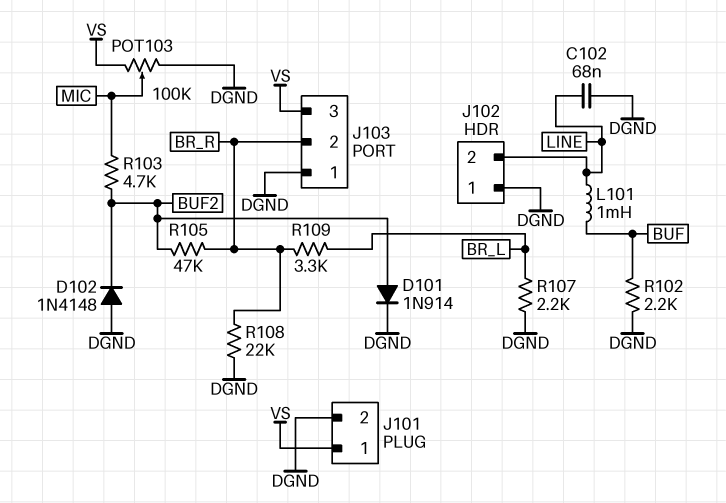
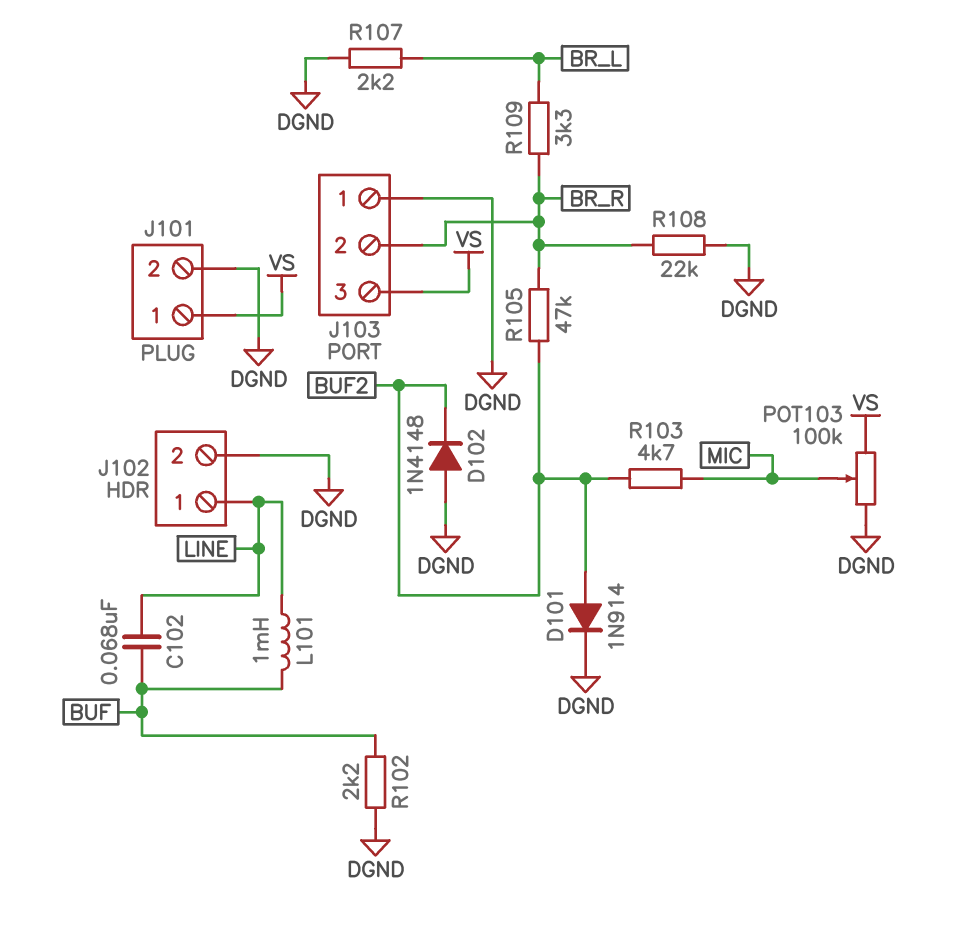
C102: 68nF (DGND, LINE) -> 68nF (BUF, LINE)
J102 pin 1: DGND -> LINE
J102 pin 2: LINE -> DGND

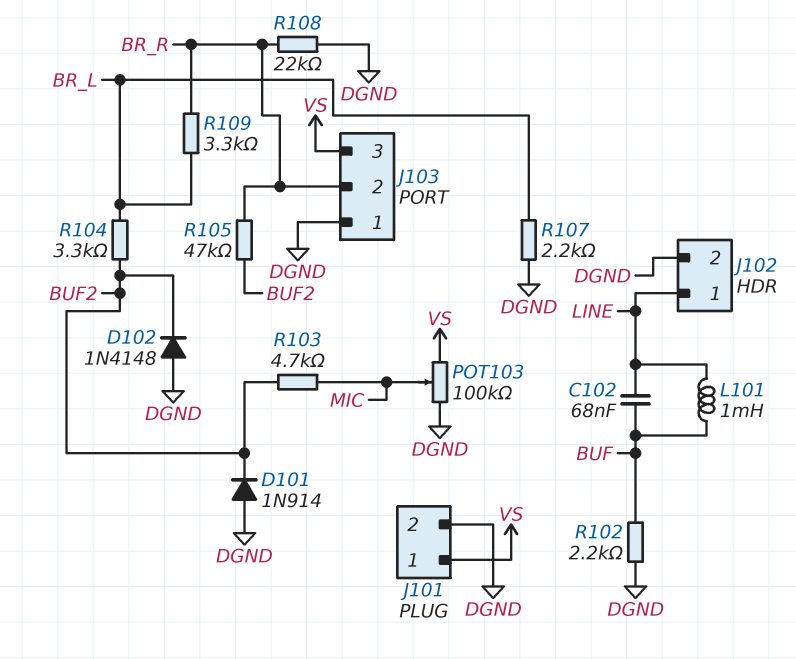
D101: diode 1N914 (A BUF2, K DGND) -> diode 1N914 (A DGND, K BUF2)
R104: none -> 3.3k (BR_L, BUF2)

